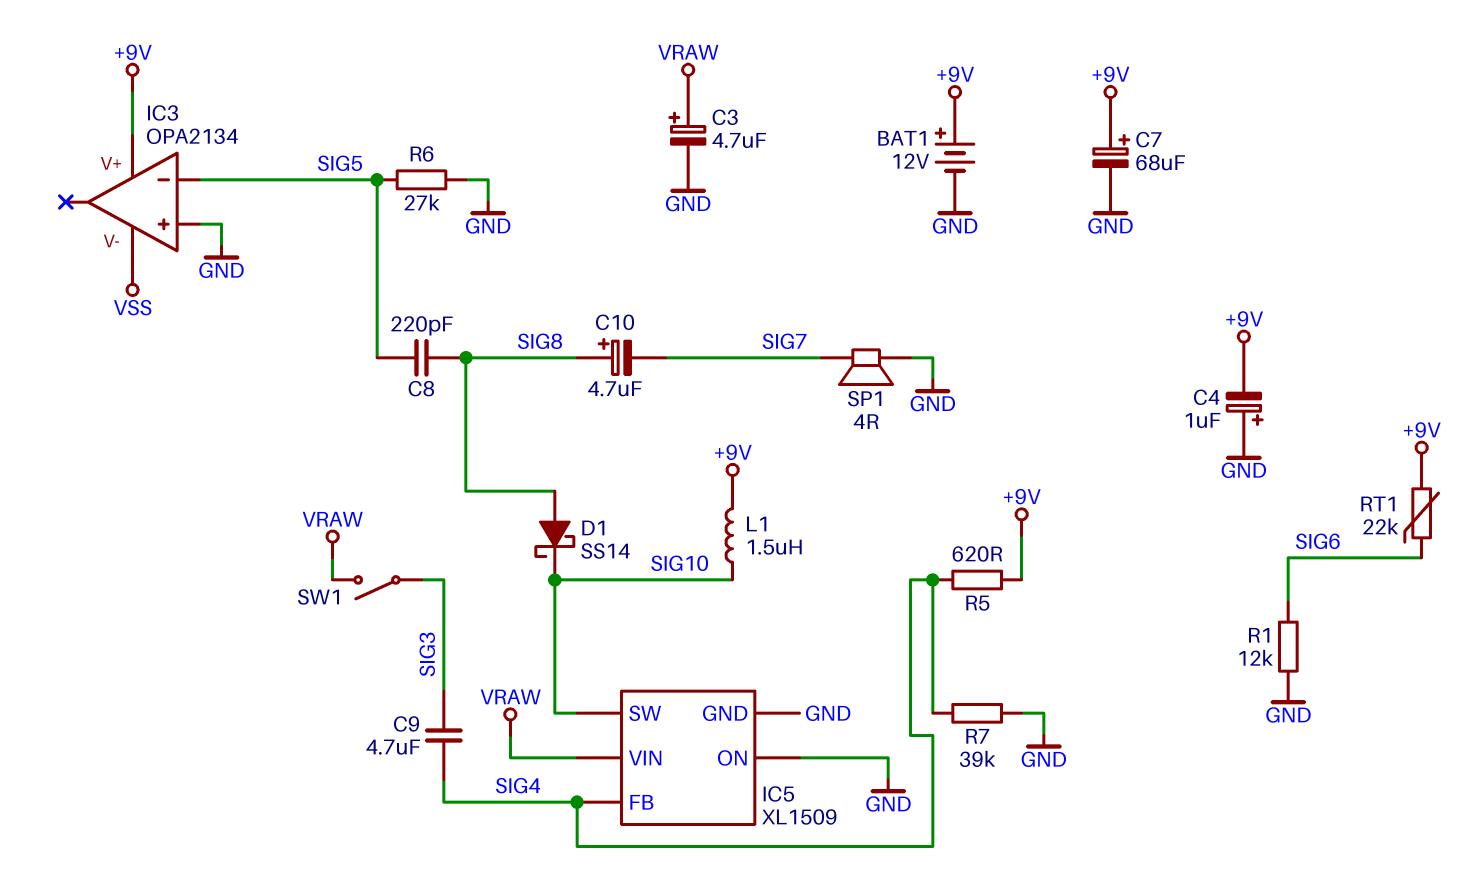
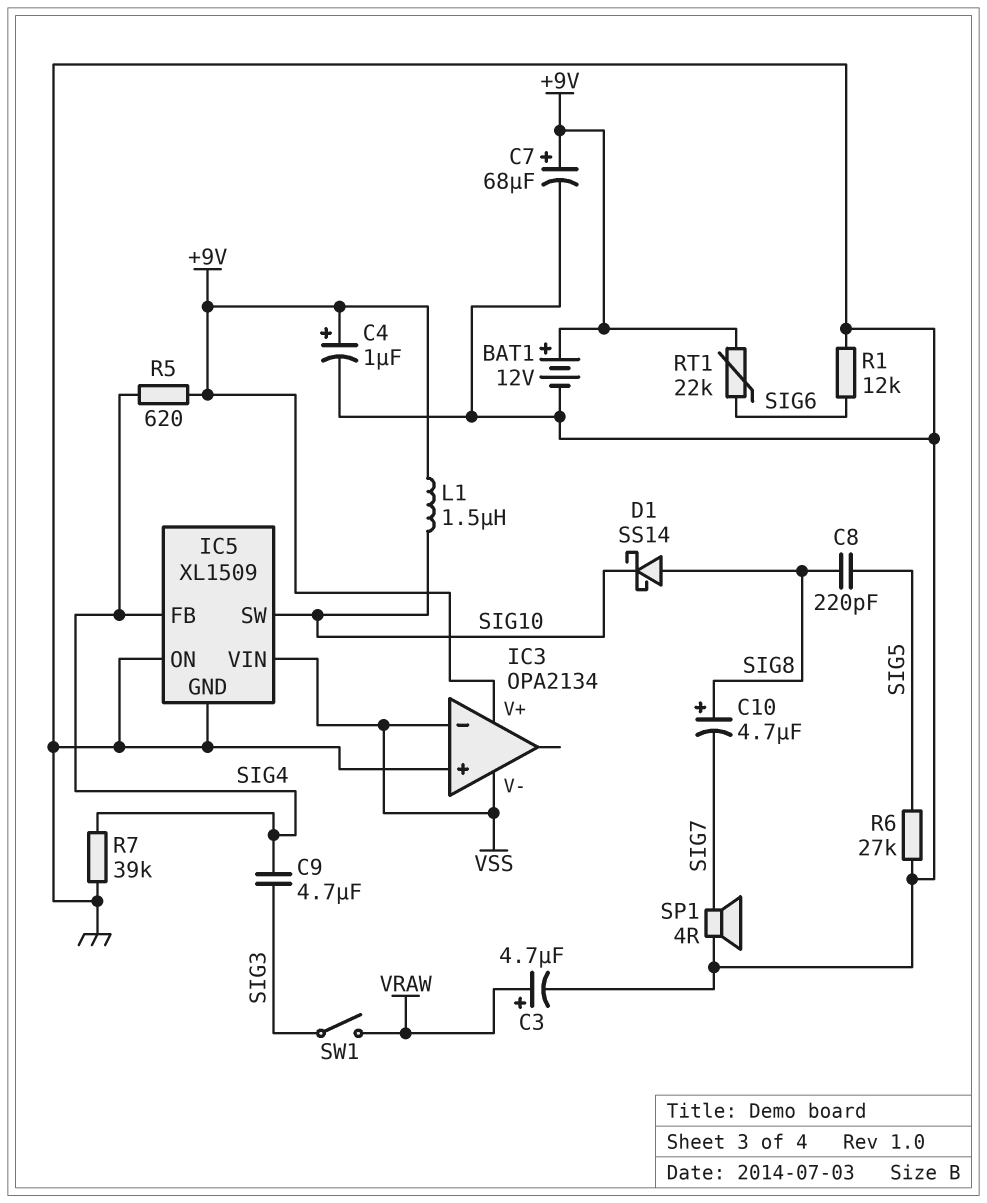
C4: 1uF (plus GND, minus +9V) -> 1uF (plus +9V, minus GND)
IC3 pin in-: SIG5 -> VSS
IC5 pin VIN: VRAW -> VSS

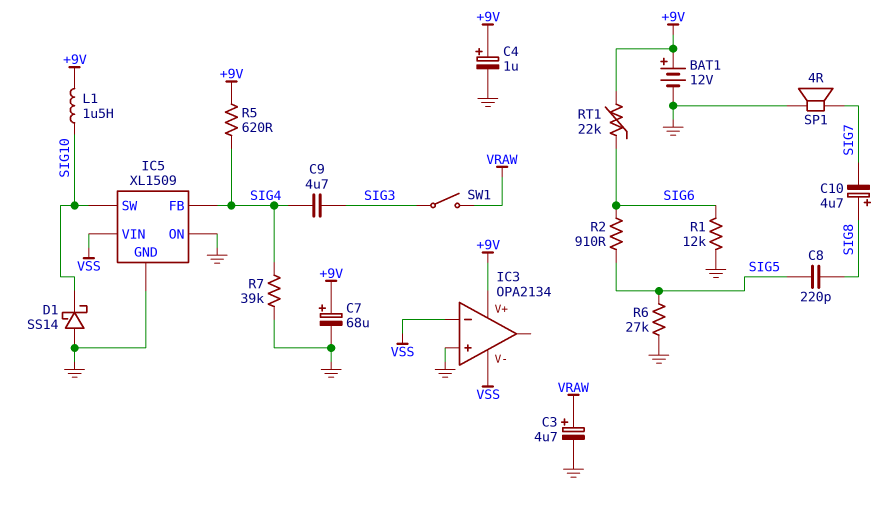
D1: schottky SS14 (A SIG8, K SIG10) -> schottky SS14 (A GND, K SIG10)
R2: none -> 910 (SIG5, SIG6)

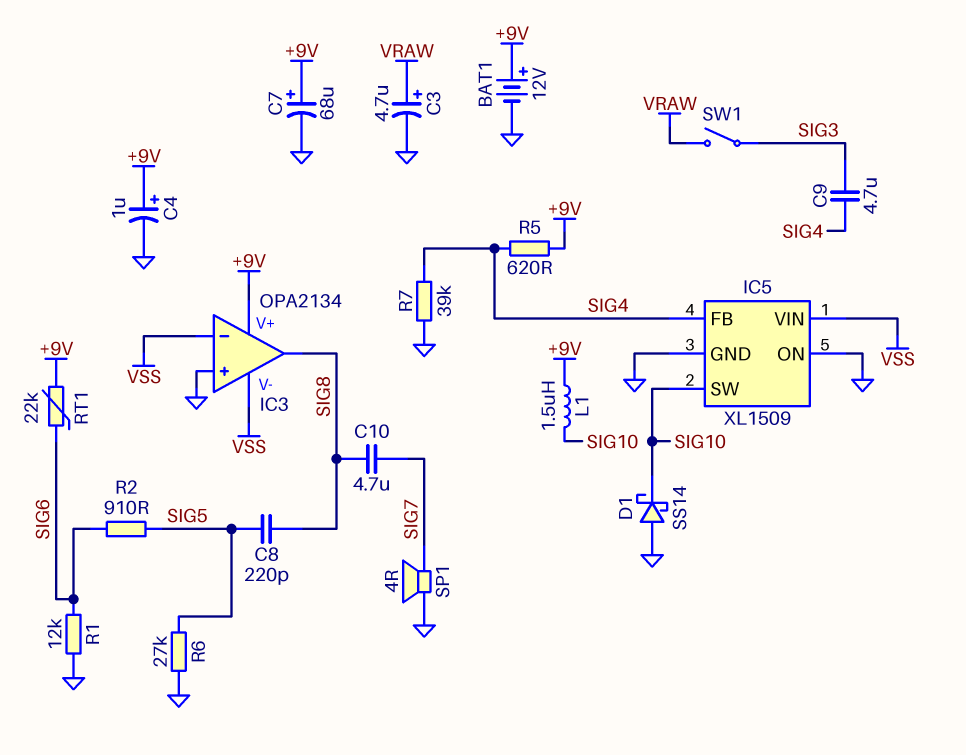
C10: 4.7uF (plus SIG8, minus SIG7) -> 4.7uF (SIG7, SIG8)
IC3 pin out: none -> SIG8

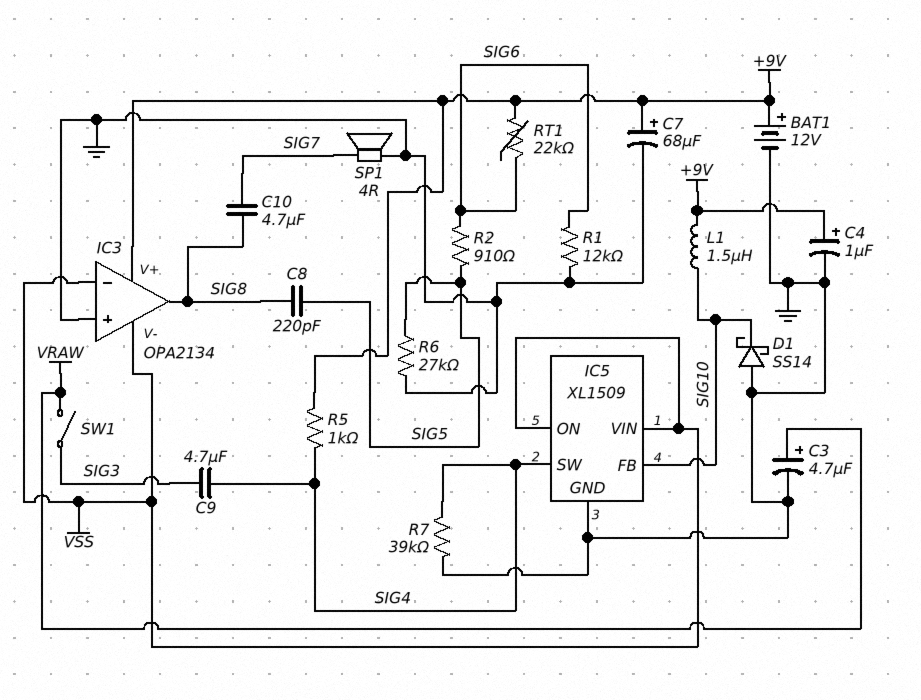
IC5 pin FB: SIG4 -> SIG10
IC5 pin ON: GND -> VSS
IC5 pin SW: SIG10 -> SIG4
R5: 620 (+9V, SIG4) -> 1k (+9V, SIG4)

